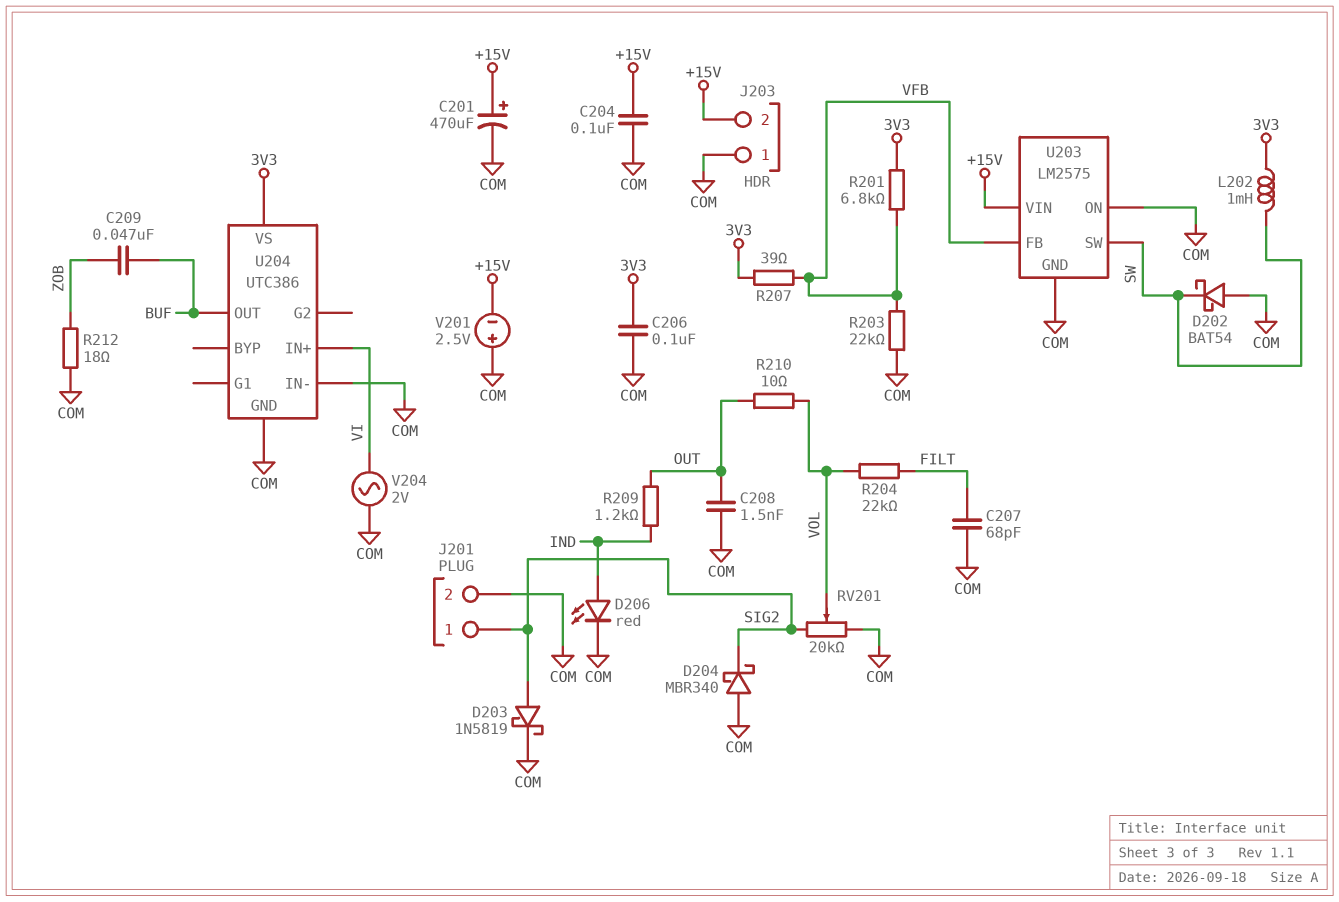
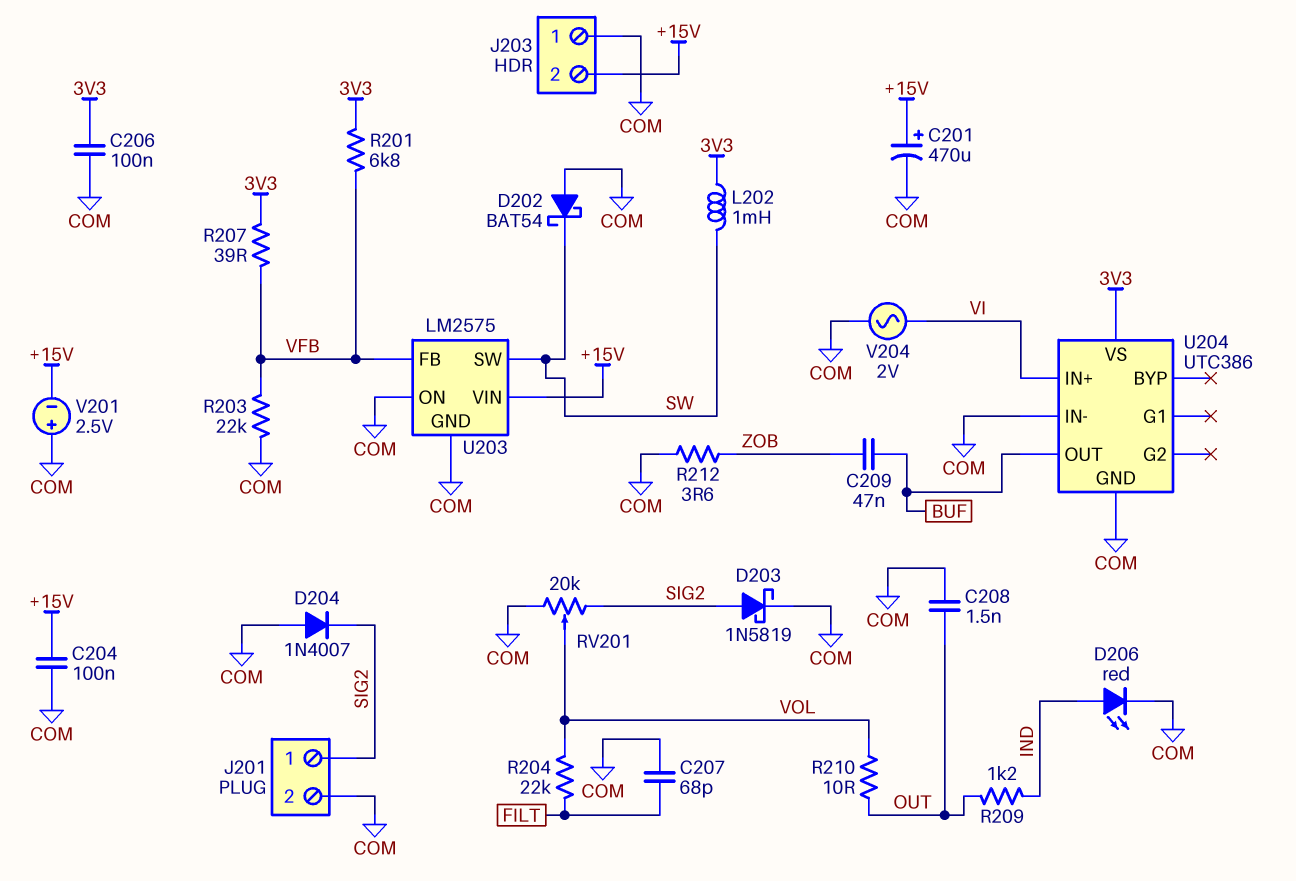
D204: schottky MBR340 (A COM, K SIG2) -> diode 1N4007 (A COM, K SIG2)
R212: 18 (COM, ZOB) -> 3.6 (COM, ZOB)

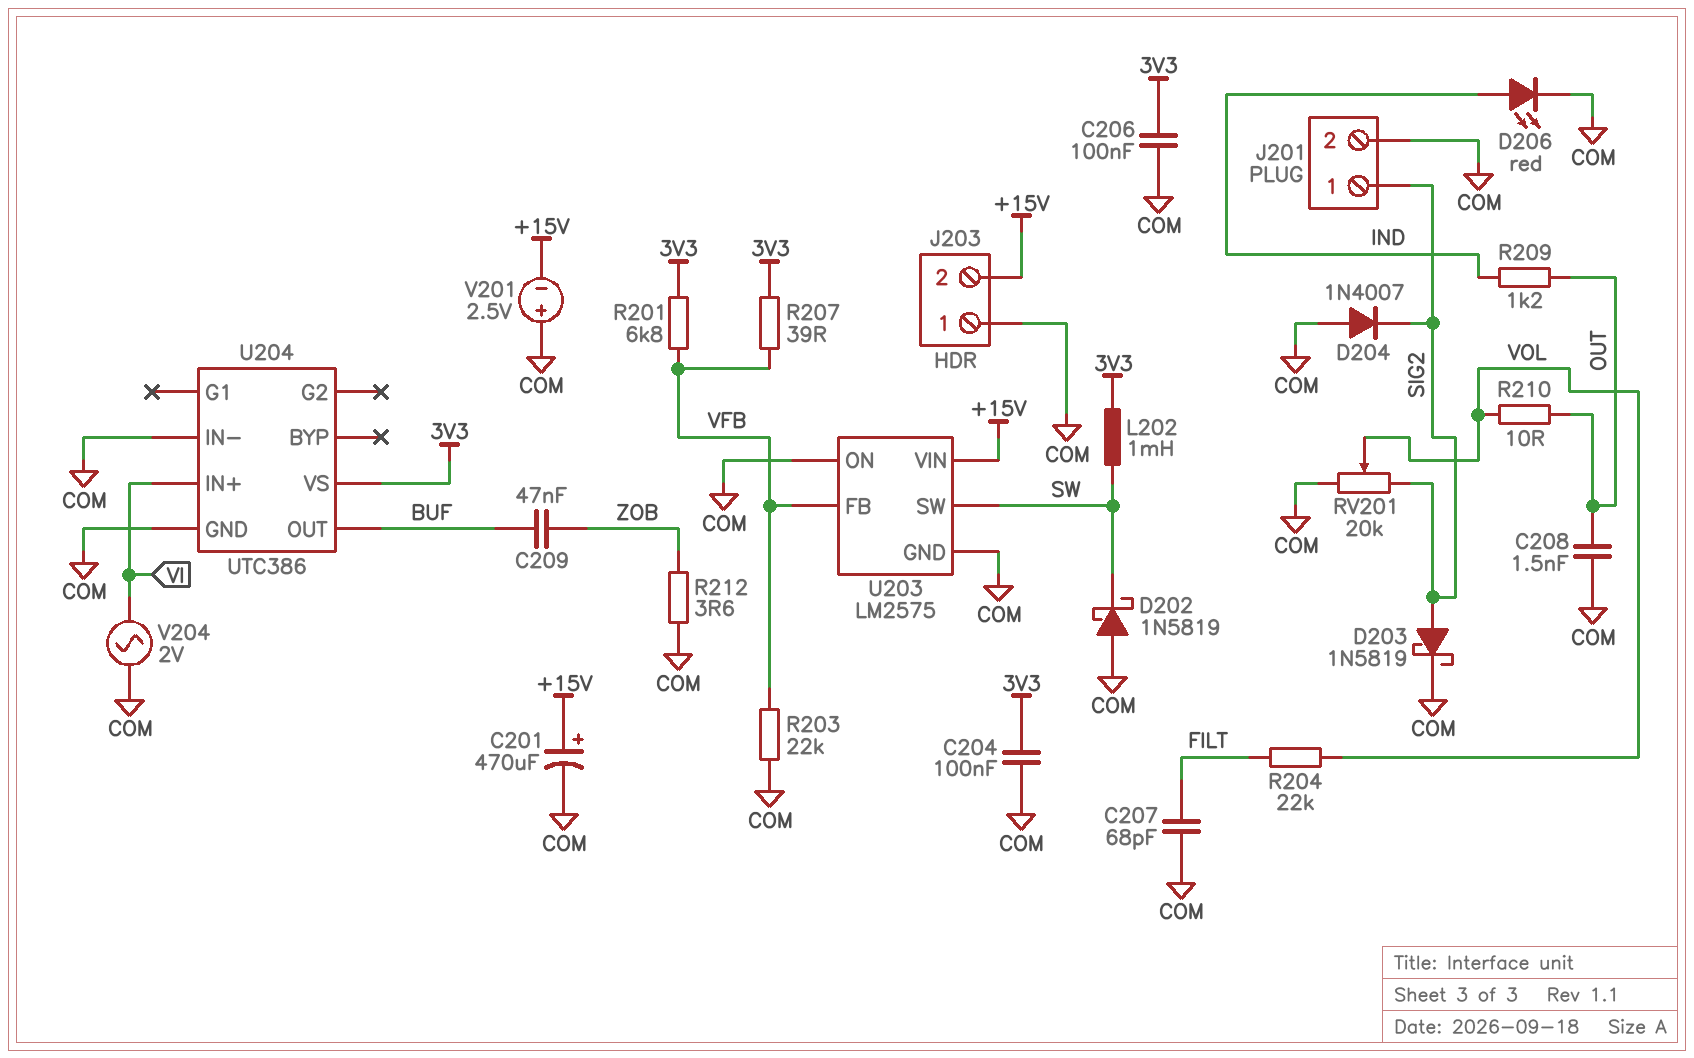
C204: 100nF (+15V, COM) -> 100nF (3V3, COM)
D202: schottky BAT54 (A COM, K SW) -> schottky 1N5819 (A COM, K SW)

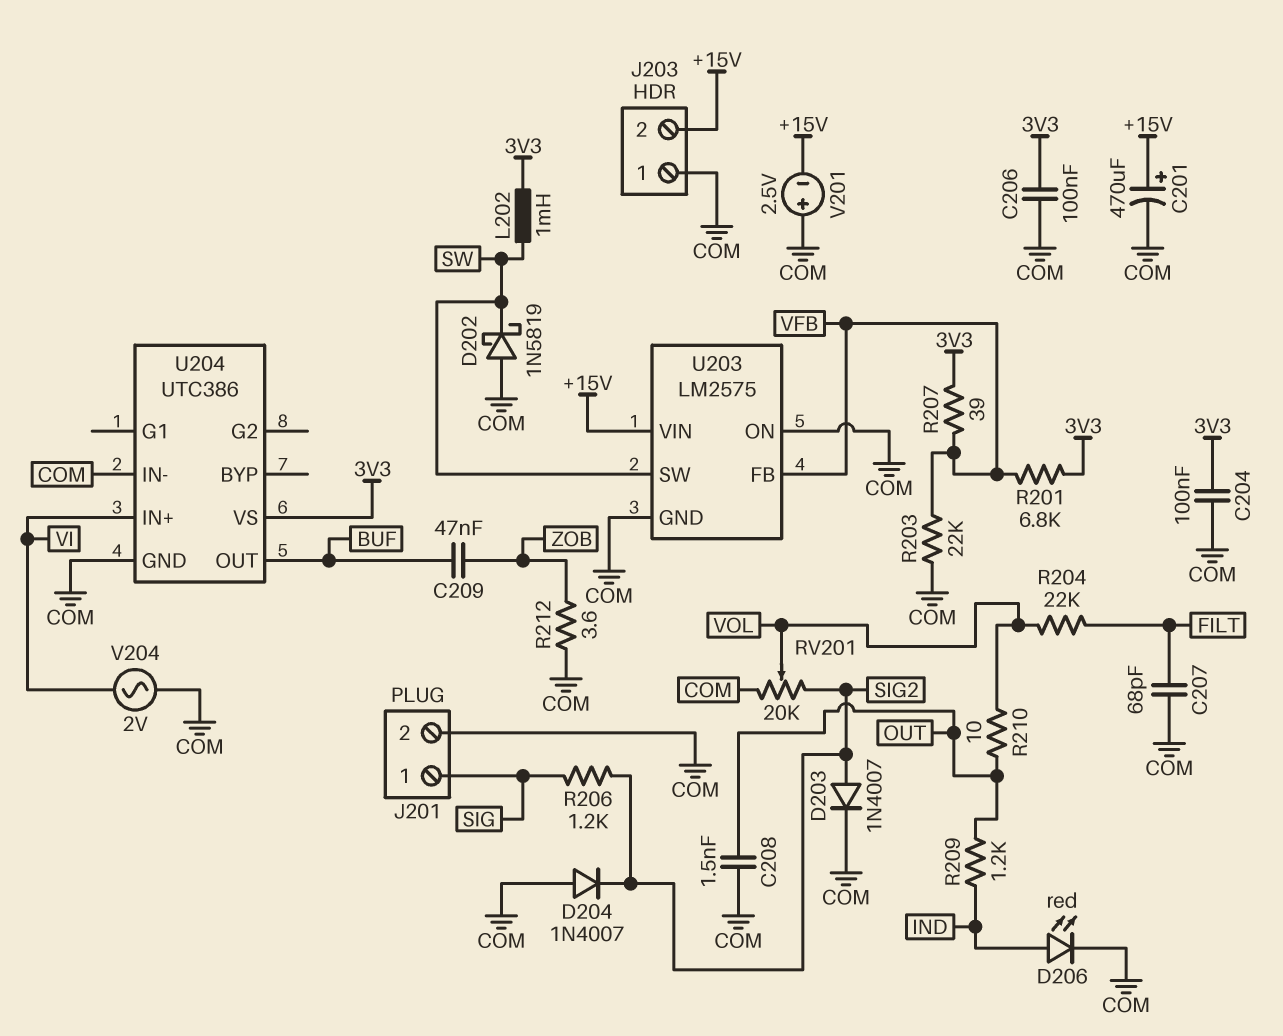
D203: schottky 1N5819 (A SIG2, K COM) -> diode 1N4007 (A SIG2, K COM)
J201 pin 1: SIG2 -> SIG
R206: none -> 1.2k (SIG, SIG2)

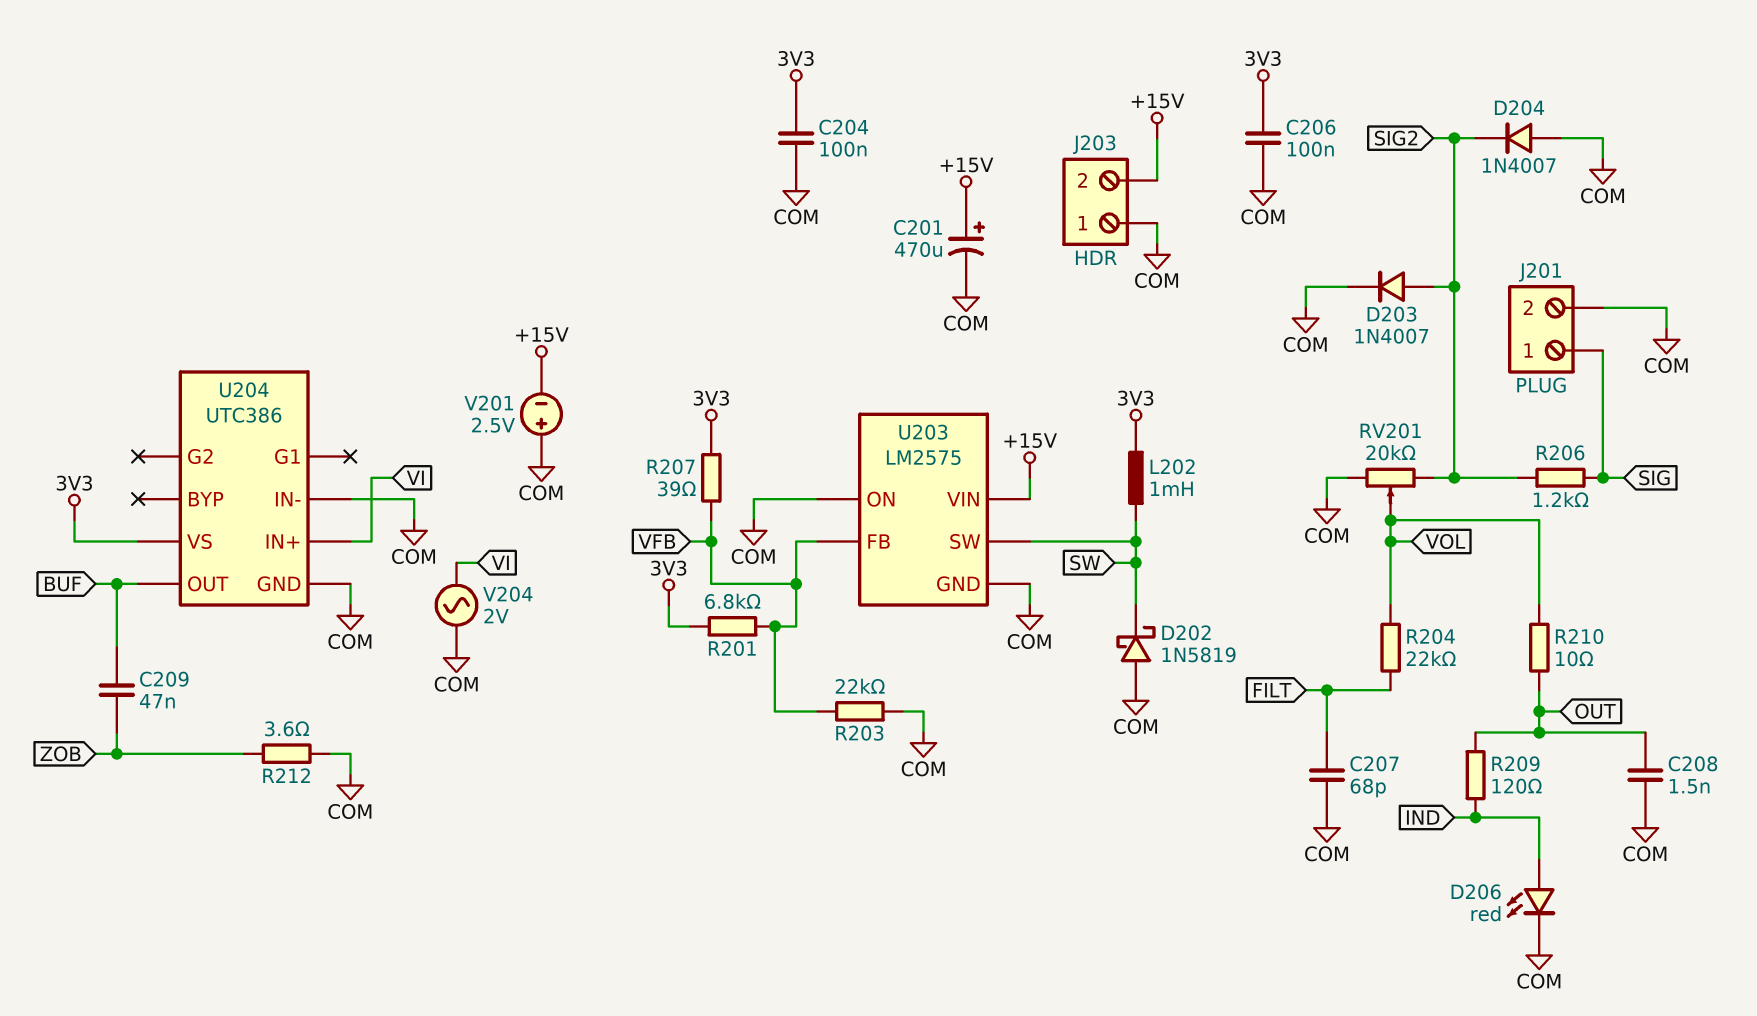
R209: 1.2k (IND, OUT) -> 120 (IND, OUT)

